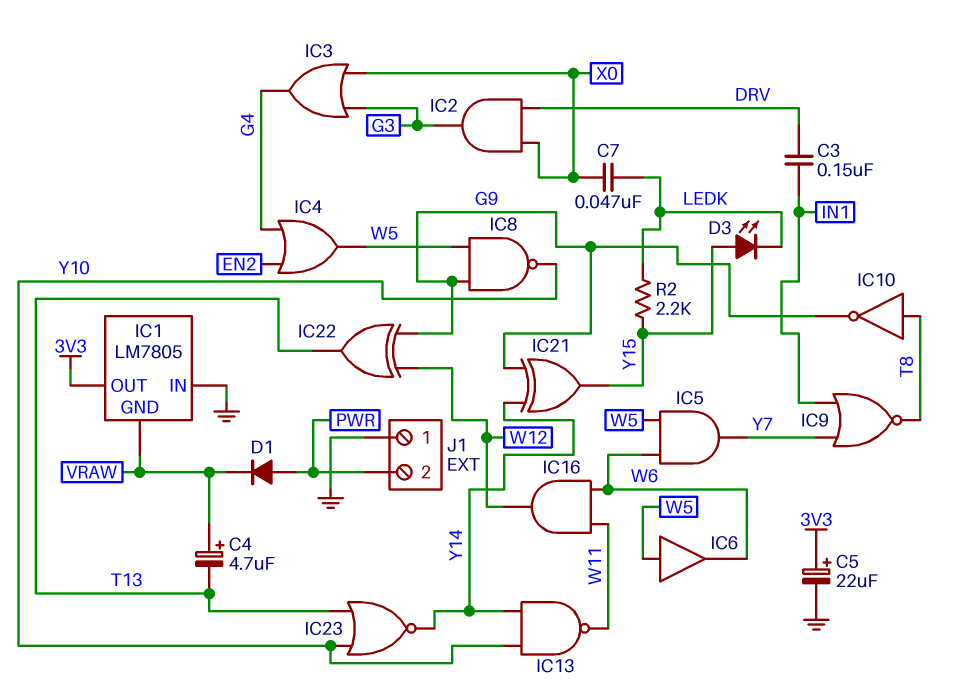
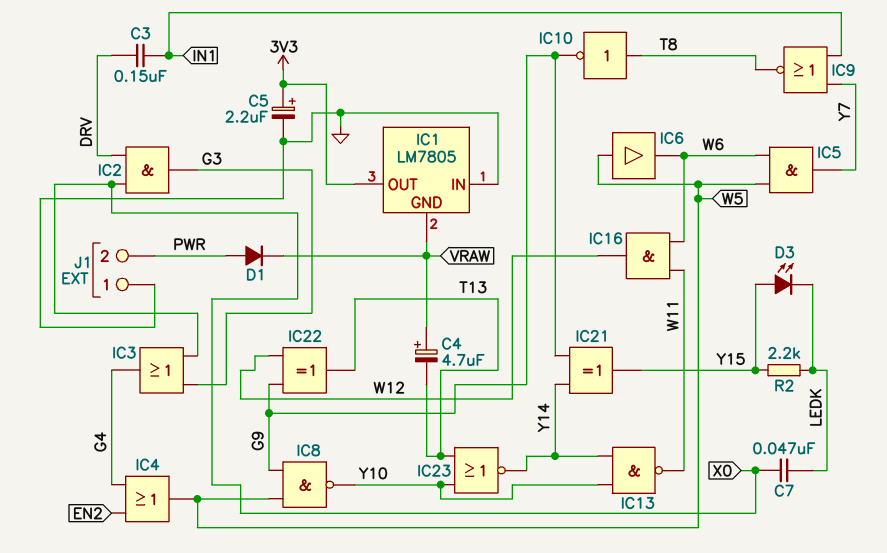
C5: 22uF (plus 3V3, minus GND) -> 2.2uF (plus 3V3, minus GND)

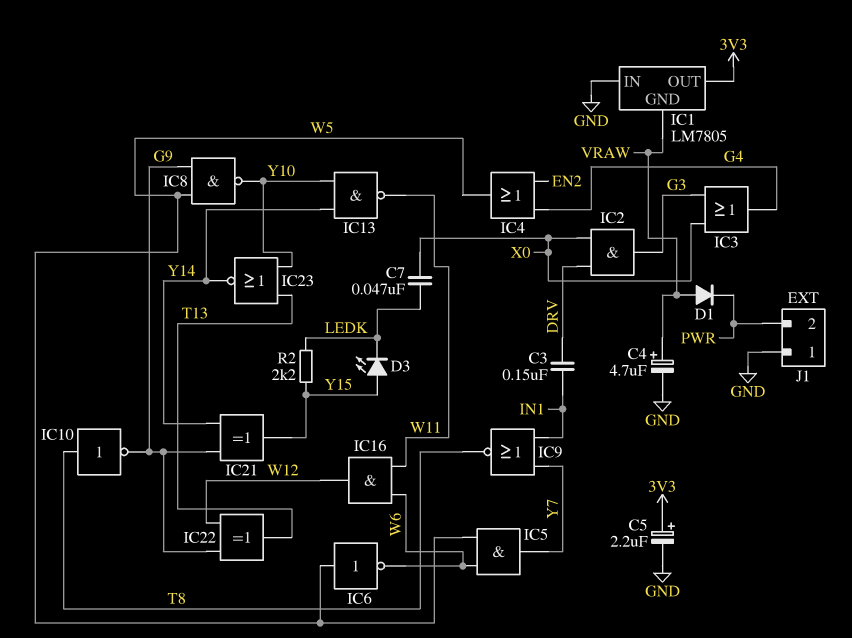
C4: 4.7uF (plus VRAW, minus T13) -> 4.7uF (plus VRAW, minus GND)
D1: diode (A PWR, K VRAW) -> diode (A VRAW, K PWR)
IC6: buffer (in W5, out W6) -> NOT (in W5, out W6)

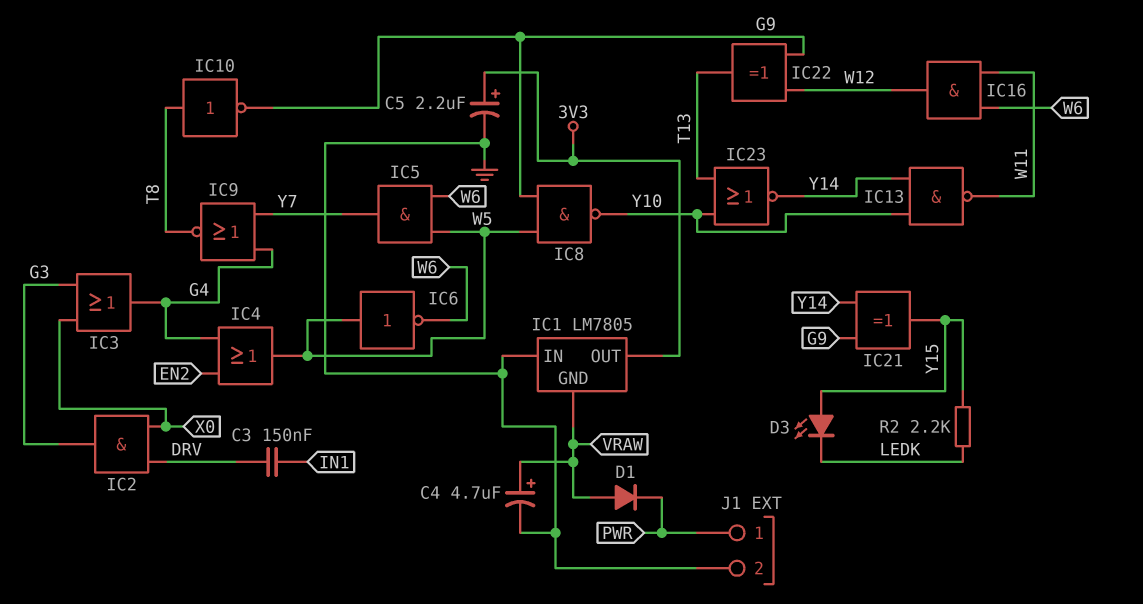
C7: 47nF (LEDK, X0) -> none
IC9: NOR (in IN1, in Y7, out T8) -> NOR (in G4, in Y7, out T8)
J1 pin 1: GND -> PWR
J1 pin 2: PWR -> GND

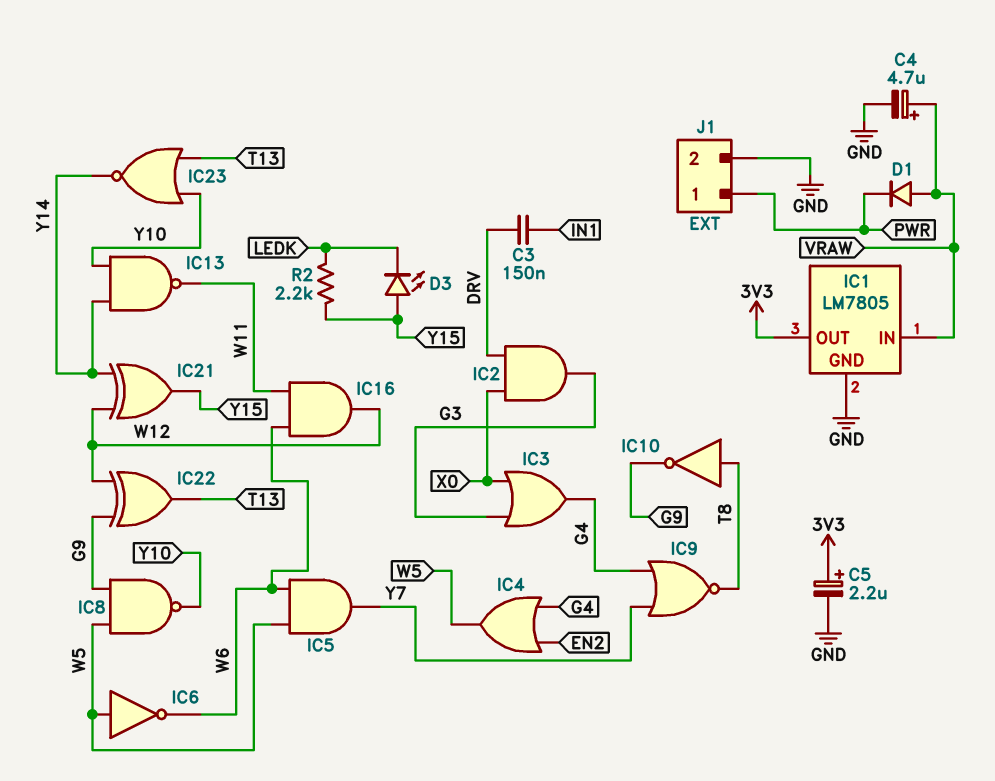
IC1 pin GND: VRAW -> GND
IC1 pin IN: GND -> VRAW
IC21: XOR (in G9, in Y14, out Y15) -> XOR (in W12, in Y14, out Y15)

